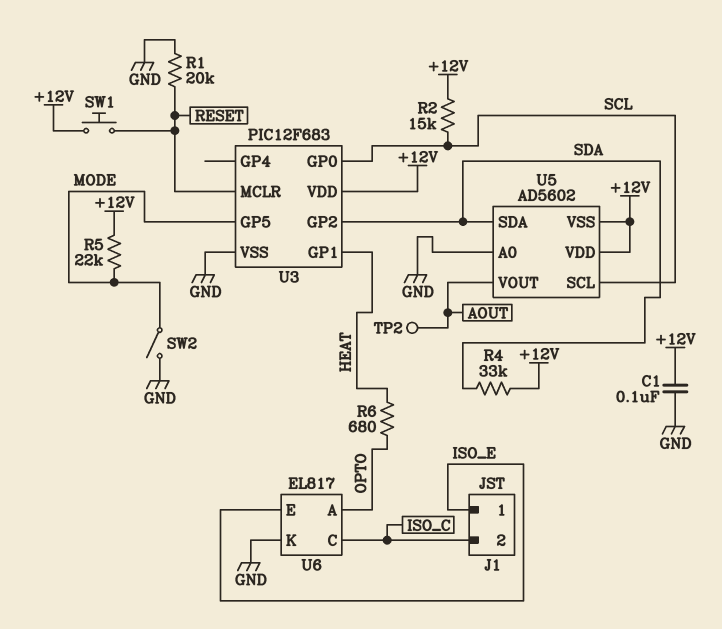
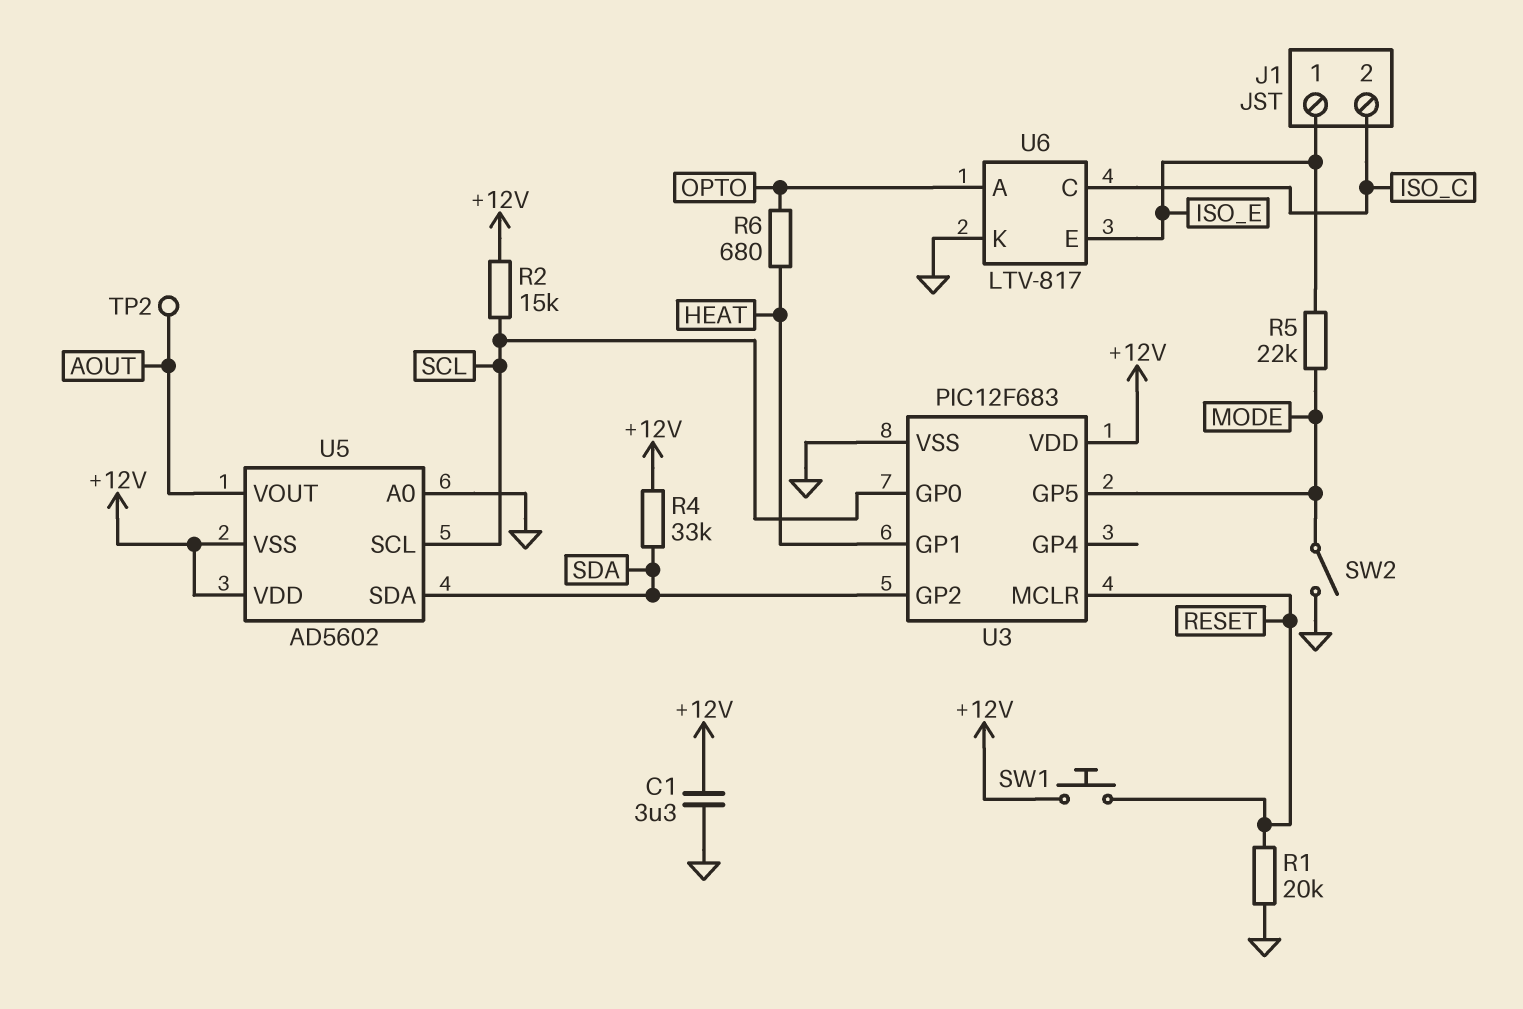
C1: 100nF (+12V, GND) -> 3.3uF (+12V, GND)
R5: 22k (+12V, MODE) -> 22k (ISO_E, MODE)
U6: EL817 -> LTV-817

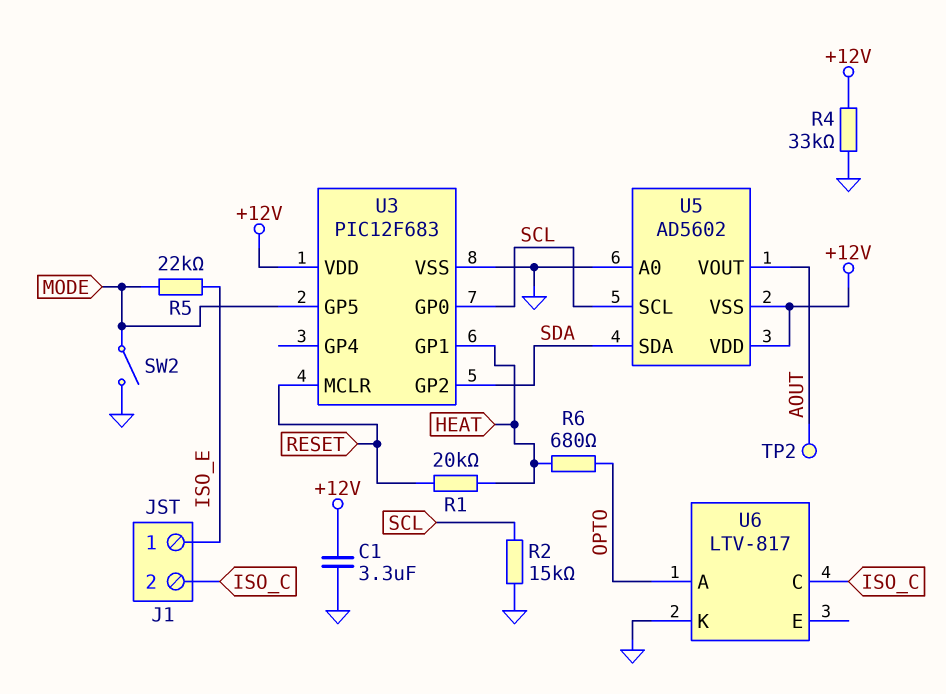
R1: 20k (GND, RESET) -> 20k (HEAT, RESET)
R2: 15k (+12V, SCL) -> 15k (GND, SCL)
R4: 33k (+12V, SDA) -> 33k (+12V, GND)
SW1: button (+12V, RESET) -> none
U6 pin E: ISO_E -> none

